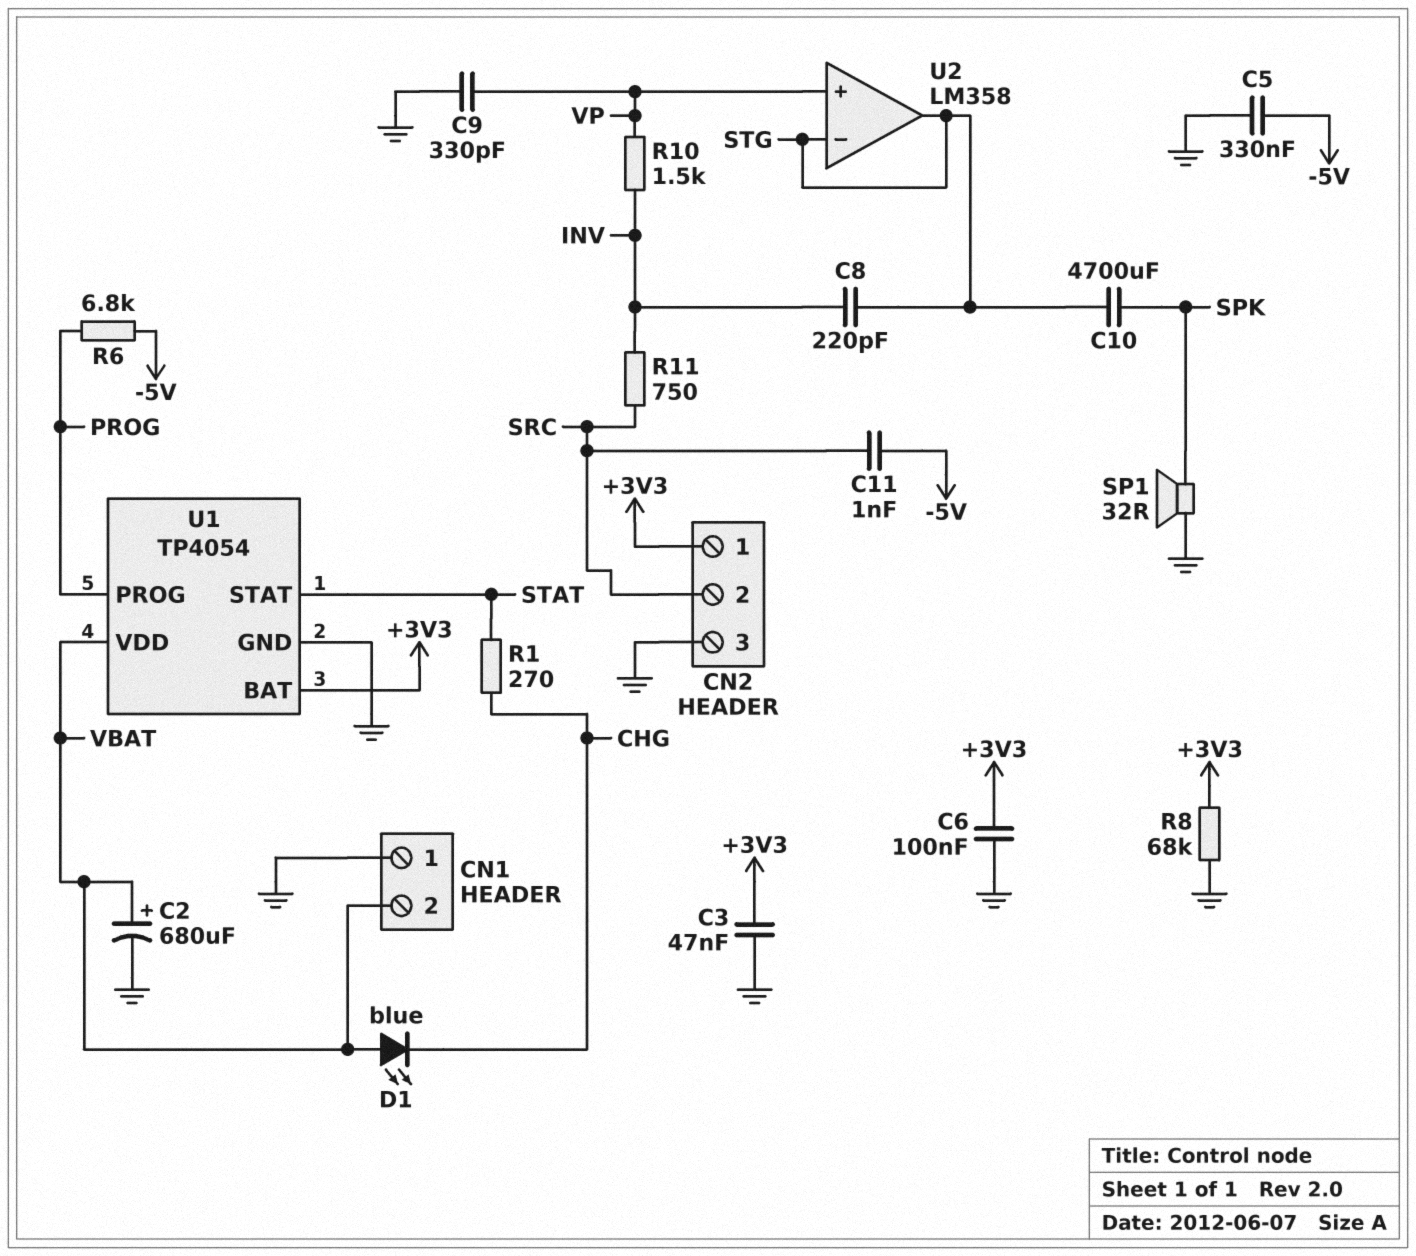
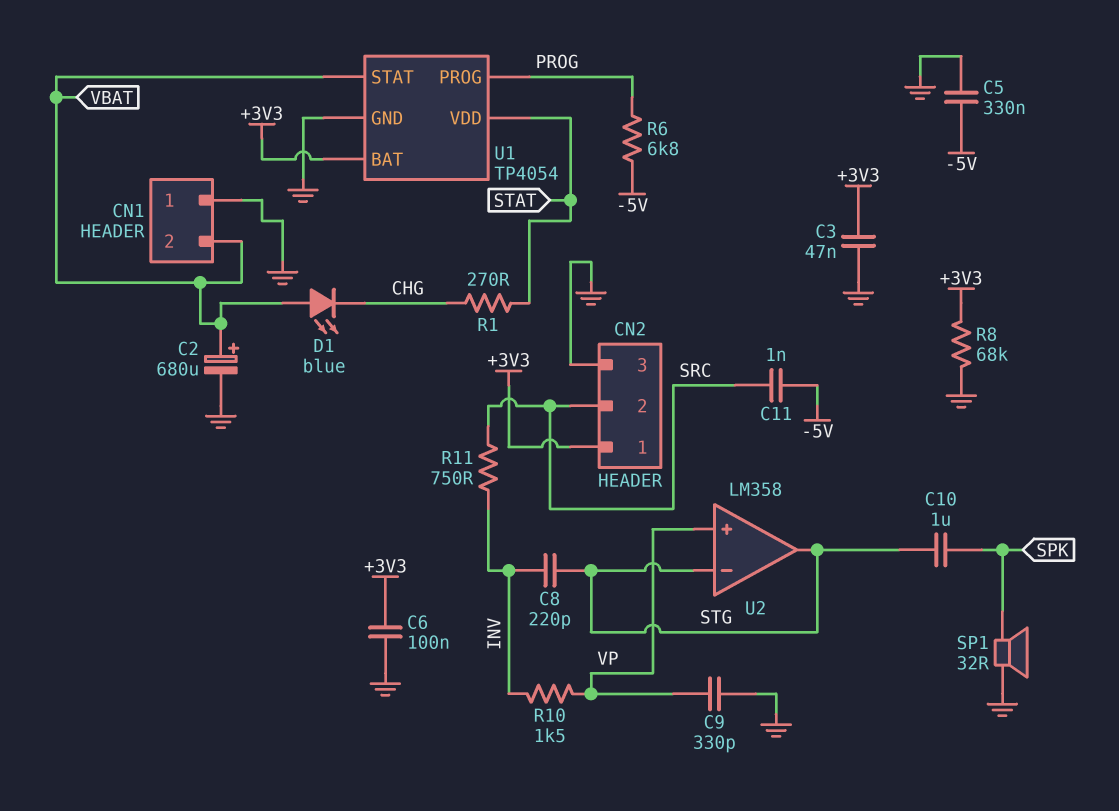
C10: 4700uF (SPK, STG) -> 1uF (SPK, STG)
U1 pin STAT: STAT -> VBAT
U1 pin VDD: VBAT -> STAT

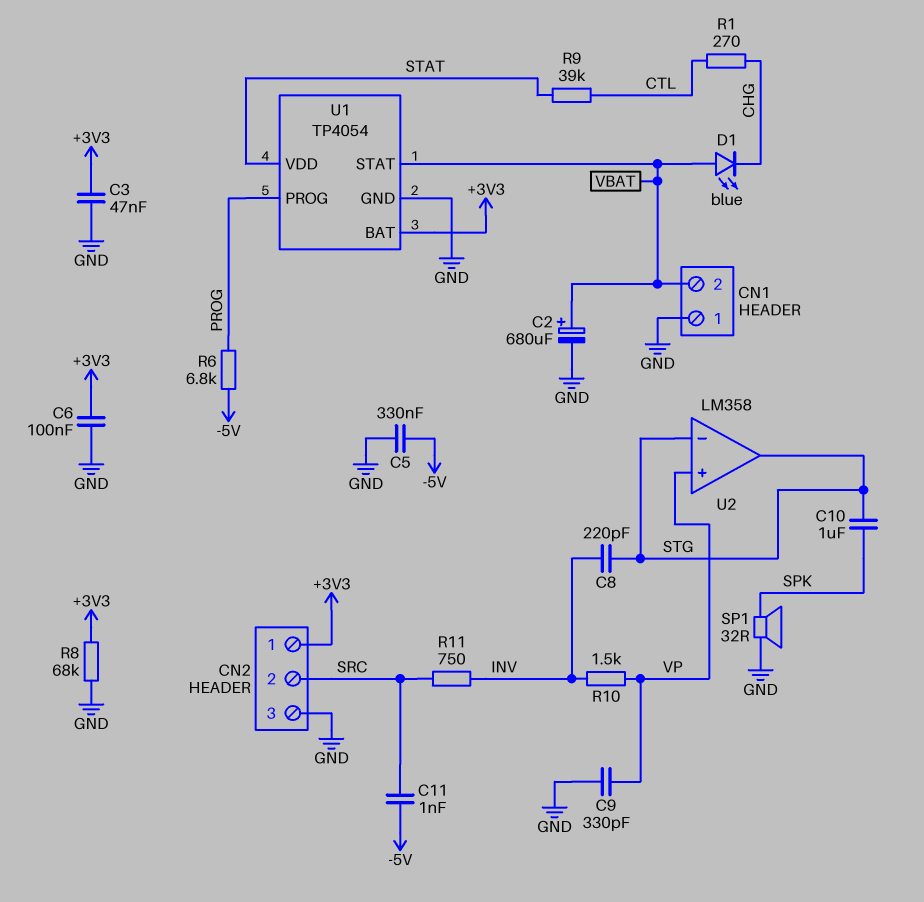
R1: 270 (CHG, STAT) -> 270 (CHG, CTL)
R9: none -> 39k (CTL, STAT)

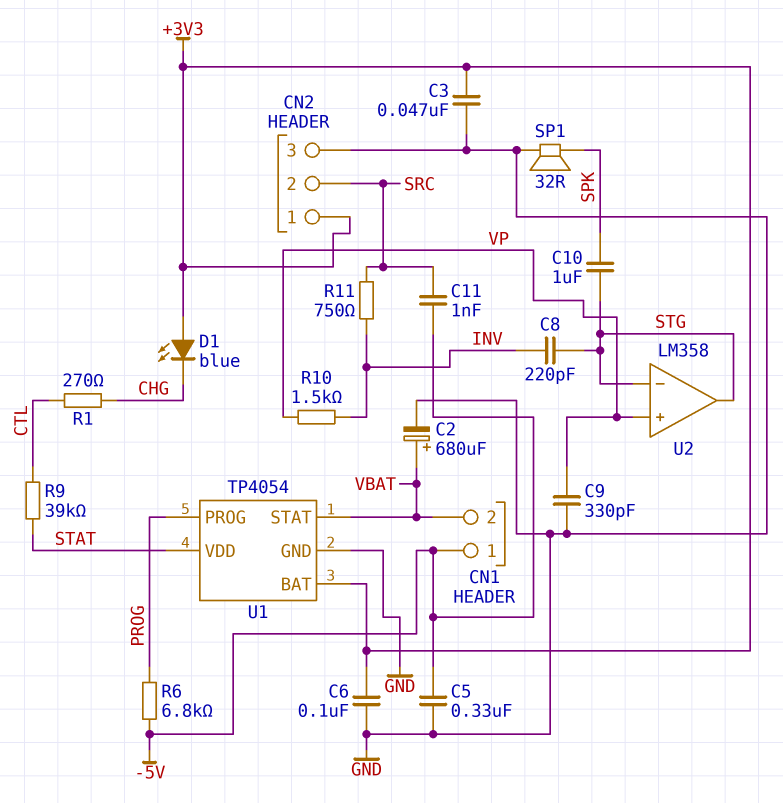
CN1 pin 1: GND -> -5V
D1: LED blue (A VBAT, K CHG) -> LED blue (A +3V3, K CHG)
R8: 68k (+3V3, GND) -> none

